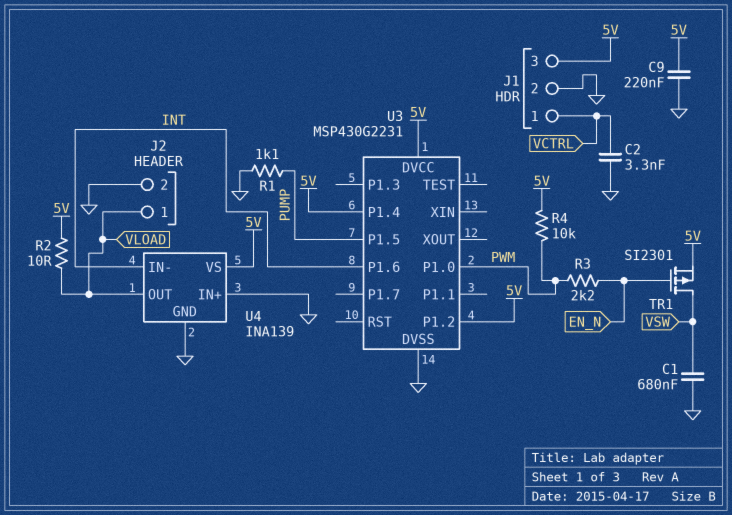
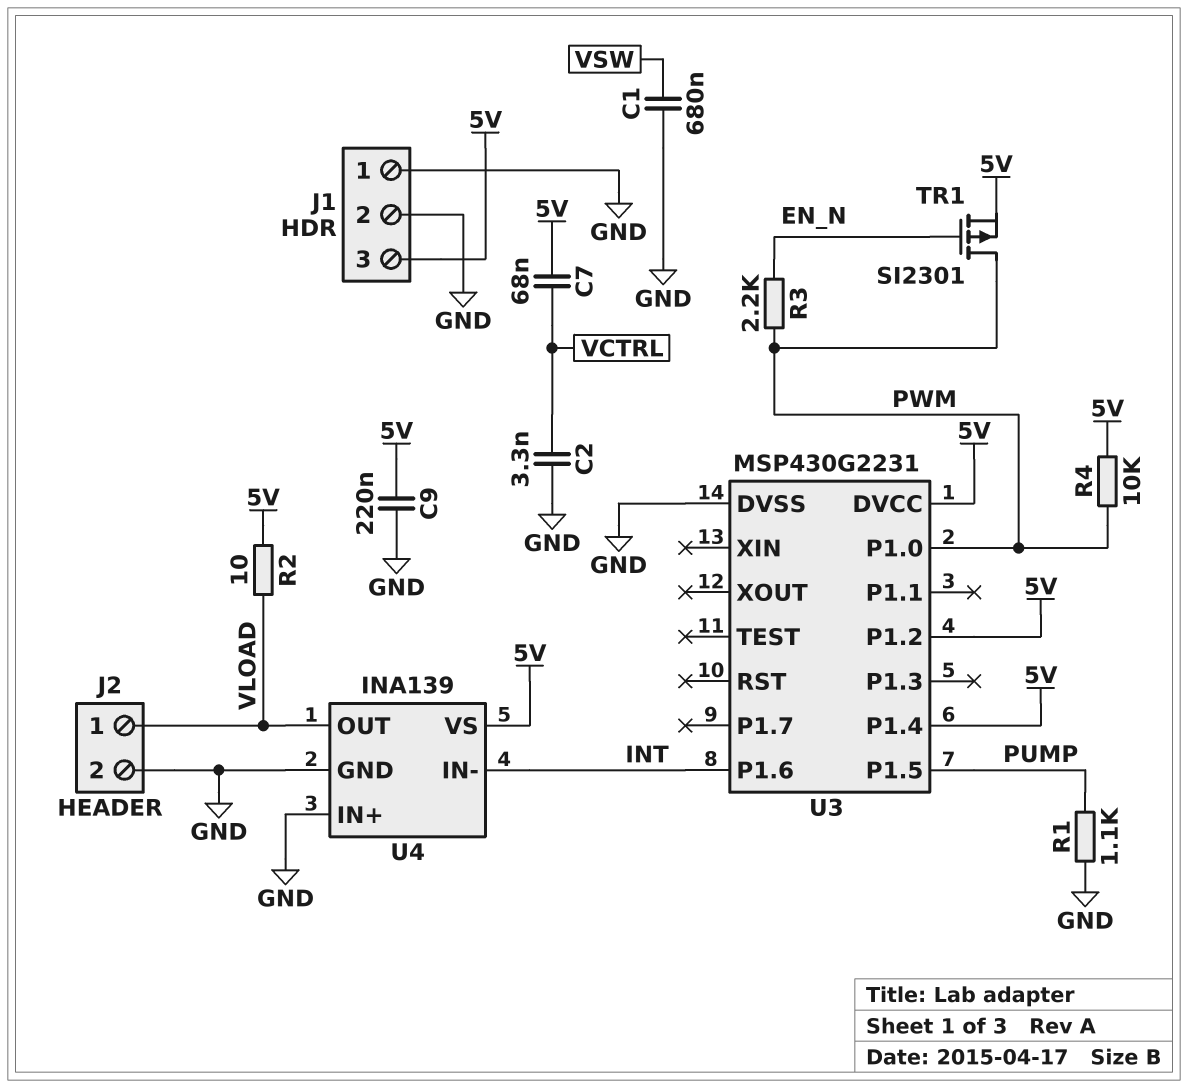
C7: none -> 68nF (5V, VCTRL)
J1 pin 1: VCTRL -> GND
TR1: PMOS SI2301 (G EN_N, D VSW, S 5V) -> PMOS SI2301 (G EN_N, D PWM, S 5V)

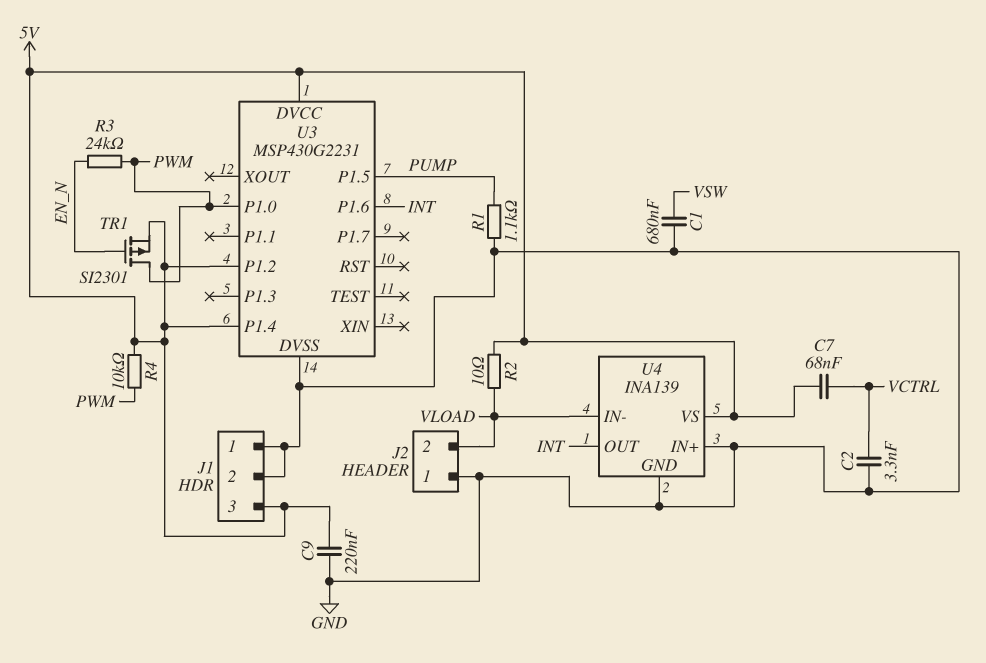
J2 pin 1: VLOAD -> GND
J2 pin 2: GND -> VLOAD
R3: 2.2k (EN_N, PWM) -> 24k (EN_N, PWM)
U4 pin IN-: INT -> VLOAD
U4 pin OUT: VLOAD -> INT

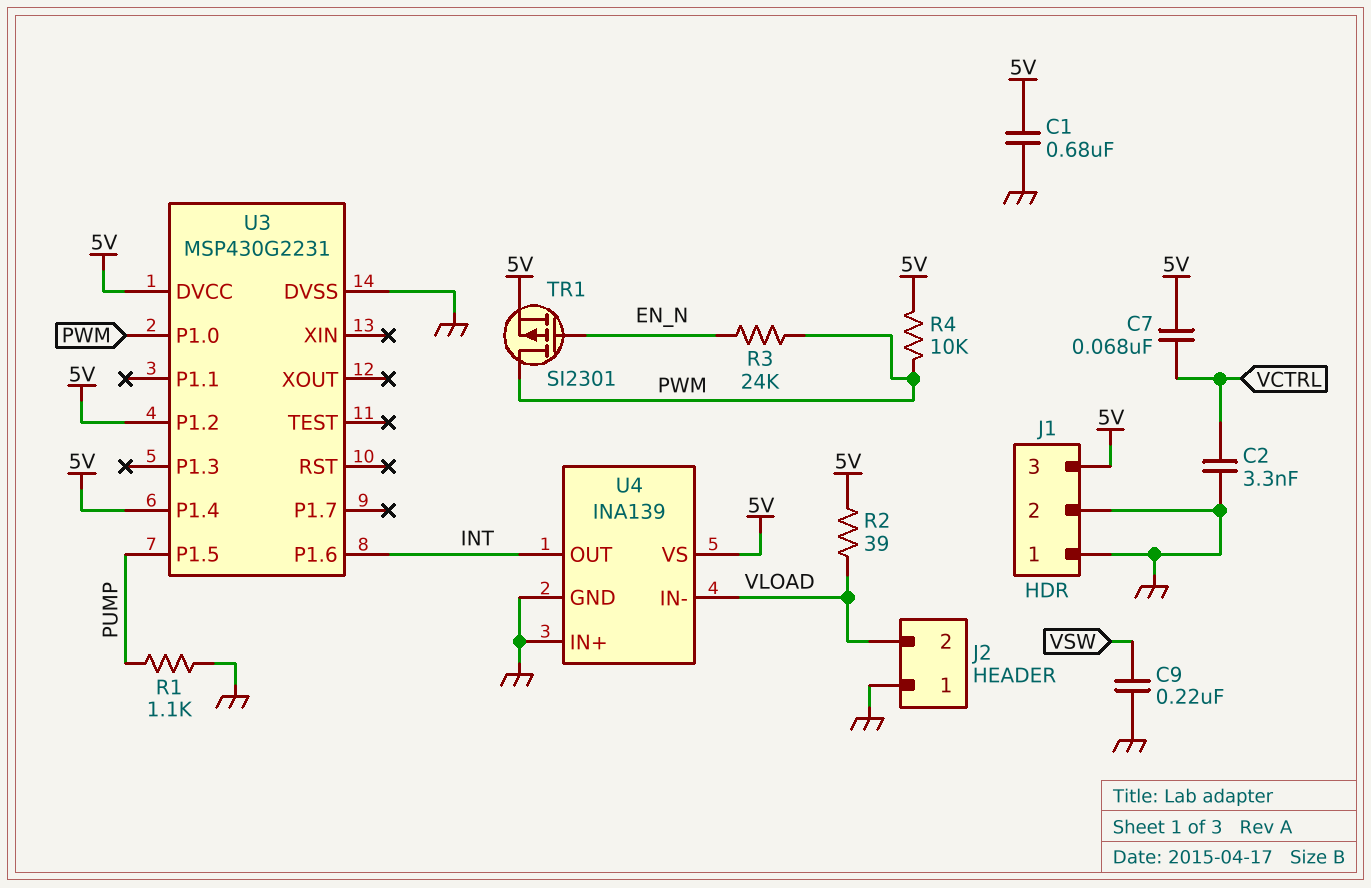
C1: 680nF (GND, VSW) -> 680nF (5V, GND)
C9: 220nF (5V, GND) -> 220nF (GND, VSW)
R2: 10 (5V, VLOAD) -> 39 (5V, VLOAD)

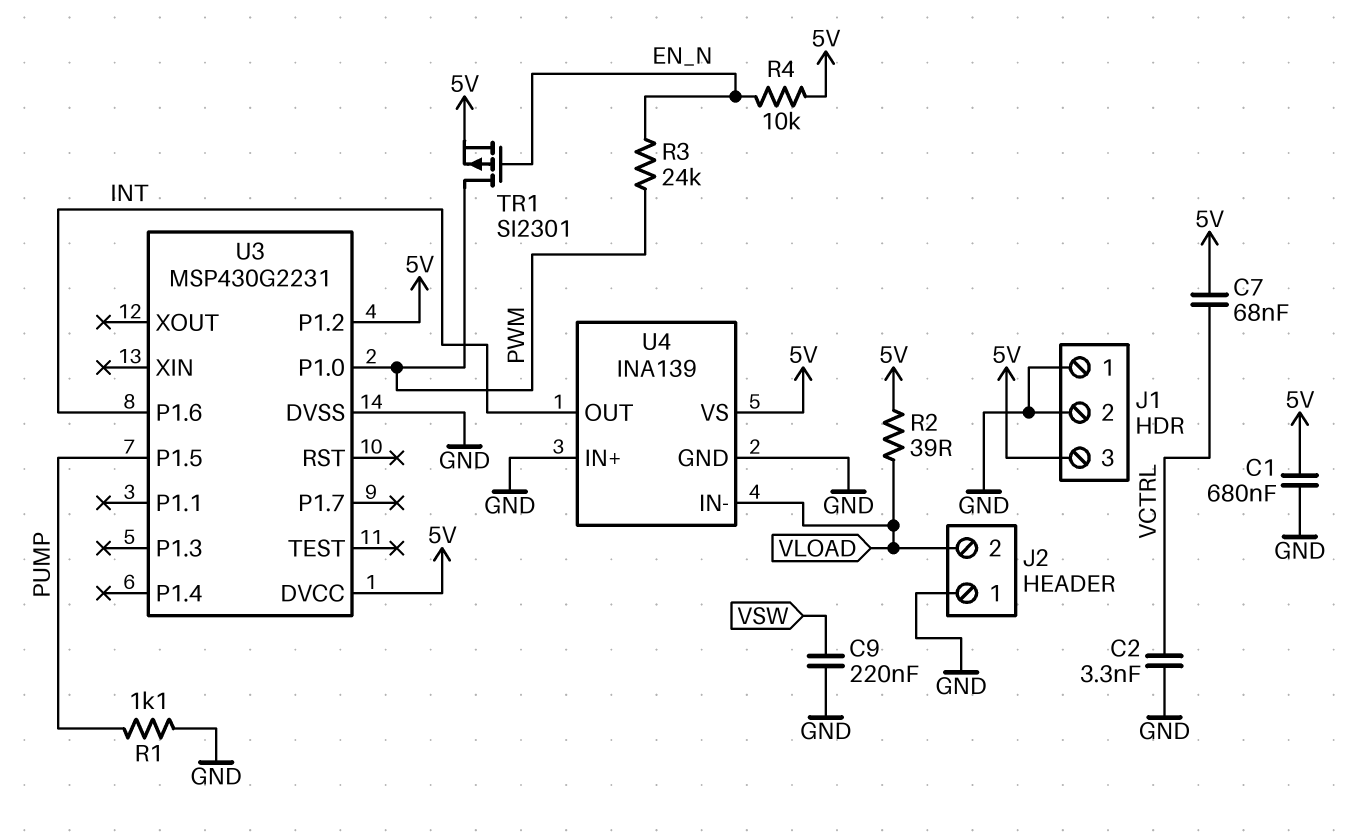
R4: 10k (5V, PWM) -> 10k (5V, EN_N)
U3 pin P1.4: 5V -> none

